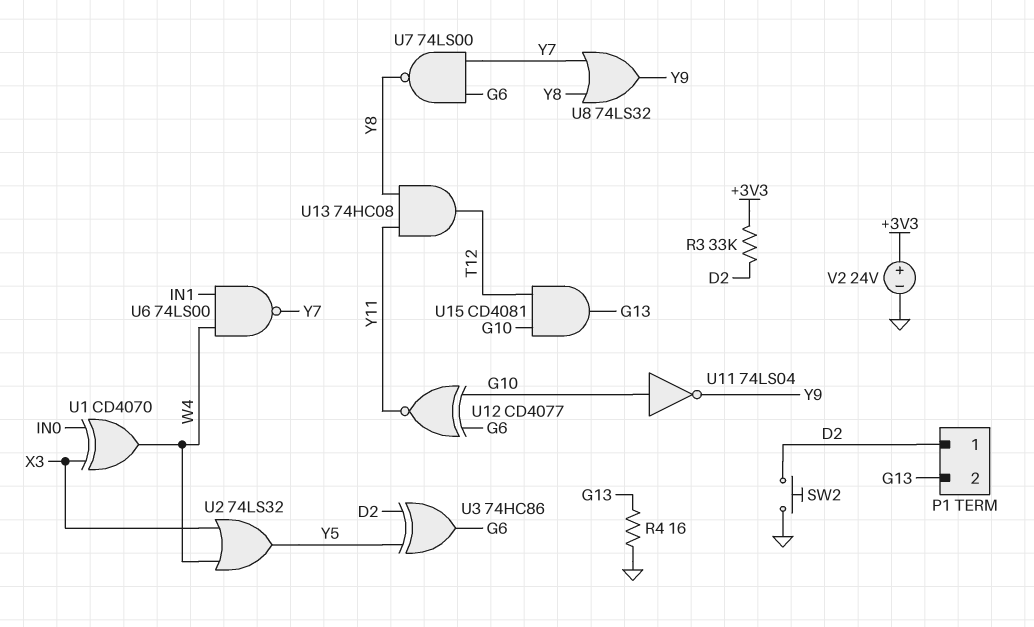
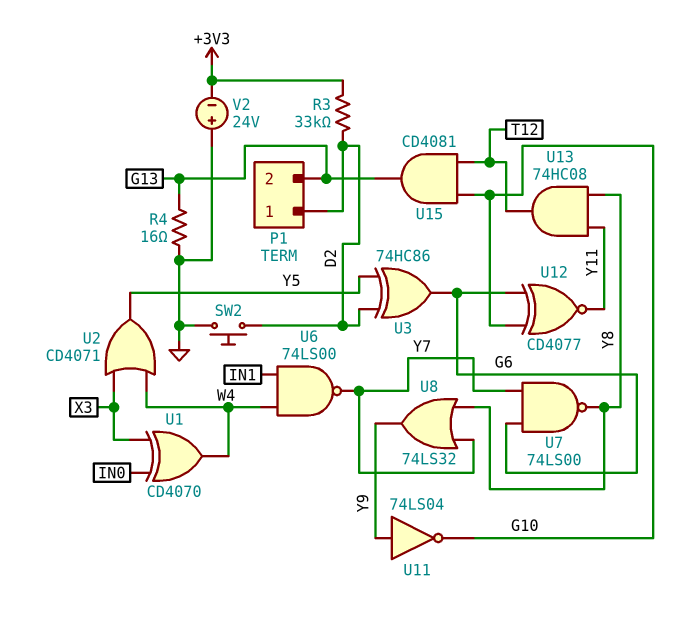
U2: OR 74LS32 (in W4, in X3, out Y5) -> OR CD4071 (in W4, in X3, out Y5)
U11: NOT 74LS04 (in G10, out Y9) -> NOT 74LS04 (in Y9, out G10)
V2: 24V (plus +3V3, minus GND) -> 24V (plus GND, minus +3V3)

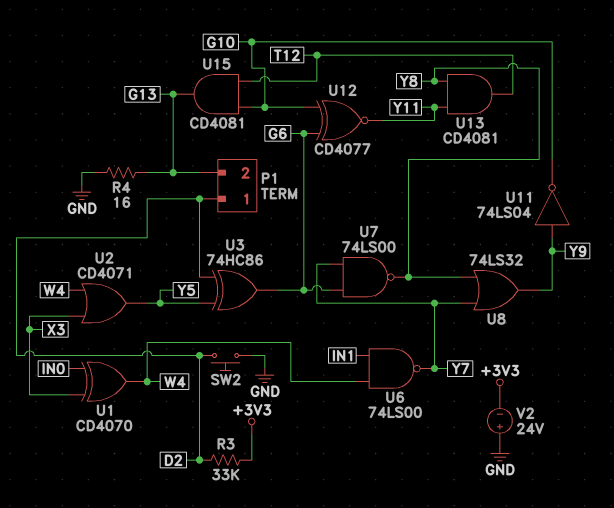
U13: AND 74HC08 (in Y8, in Y11, out T12) -> AND CD4081 (in Y8, in Y11, out T12)

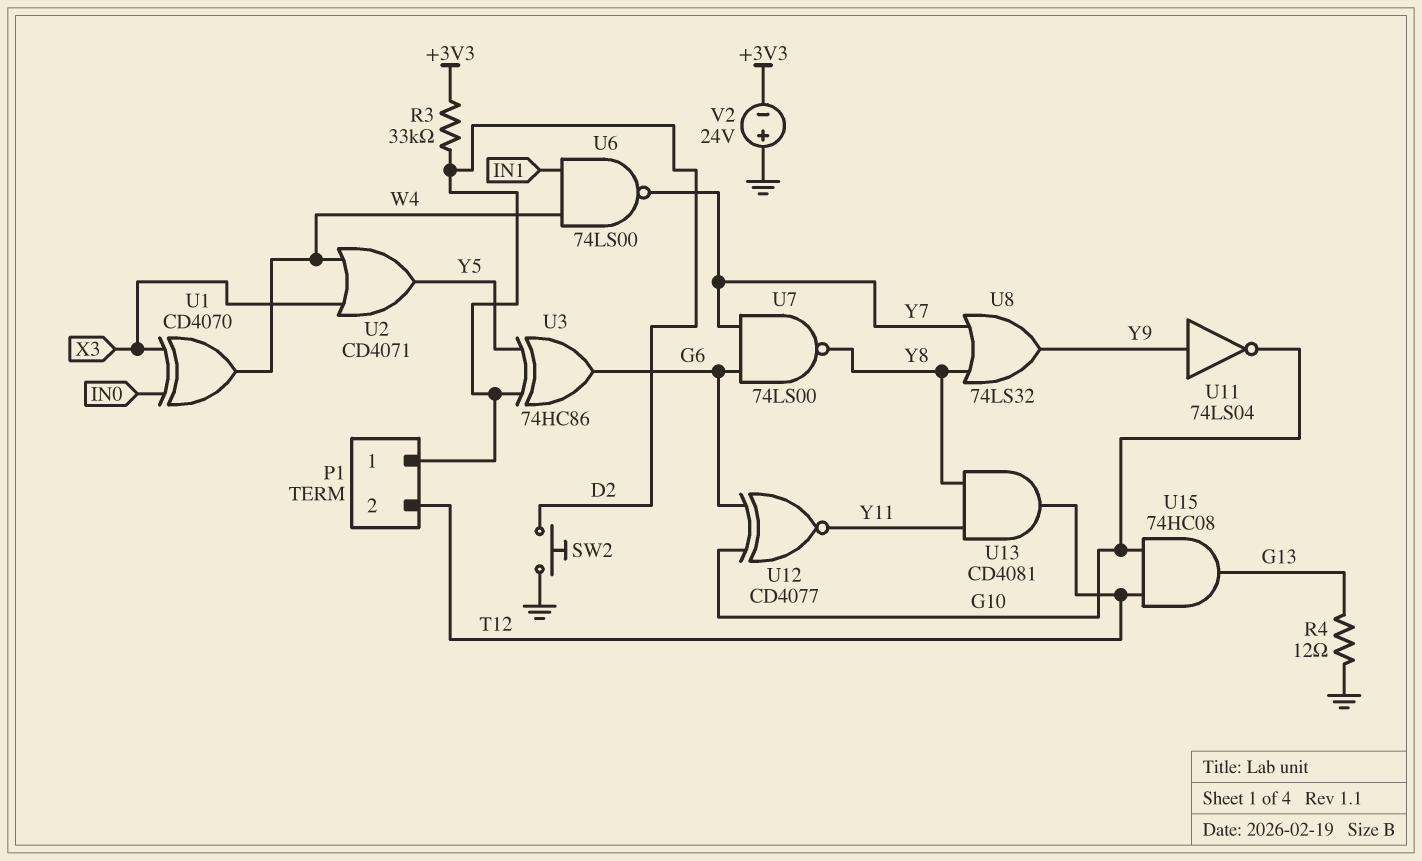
P1 pin 2: G13 -> T12
R4: 16 (G13, GND) -> 12 (G13, GND)
U15: AND CD4081 (in G10, in T12, out G13) -> AND 74HC08 (in G10, in T12, out G13)

